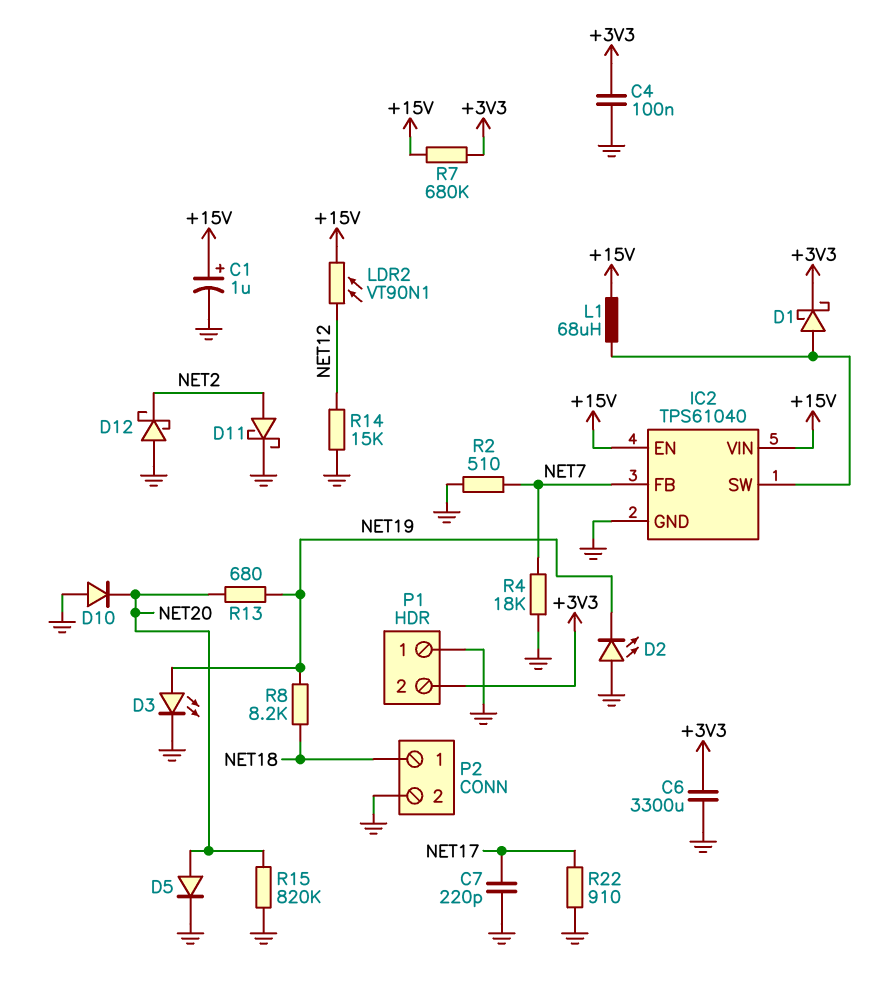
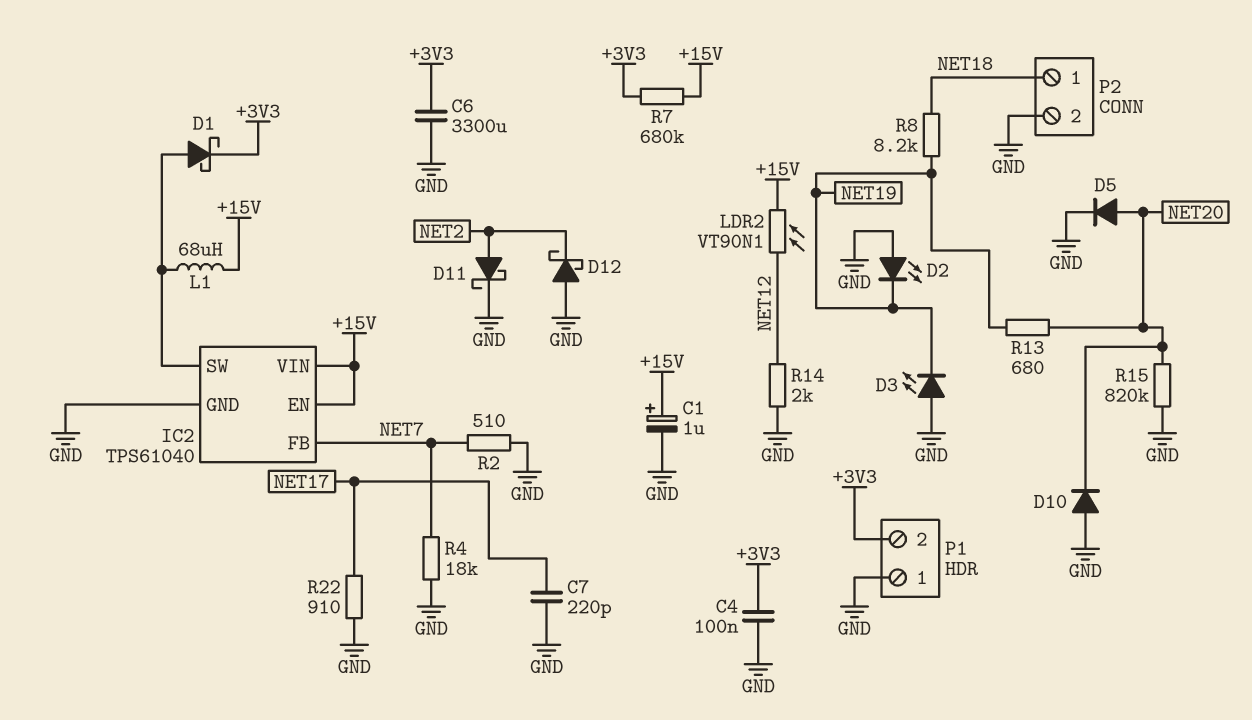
D3: LED (A NET19, K GND) -> LED (A GND, K NET19)
R14: 15k (GND, NET12) -> 2k (GND, NET12)

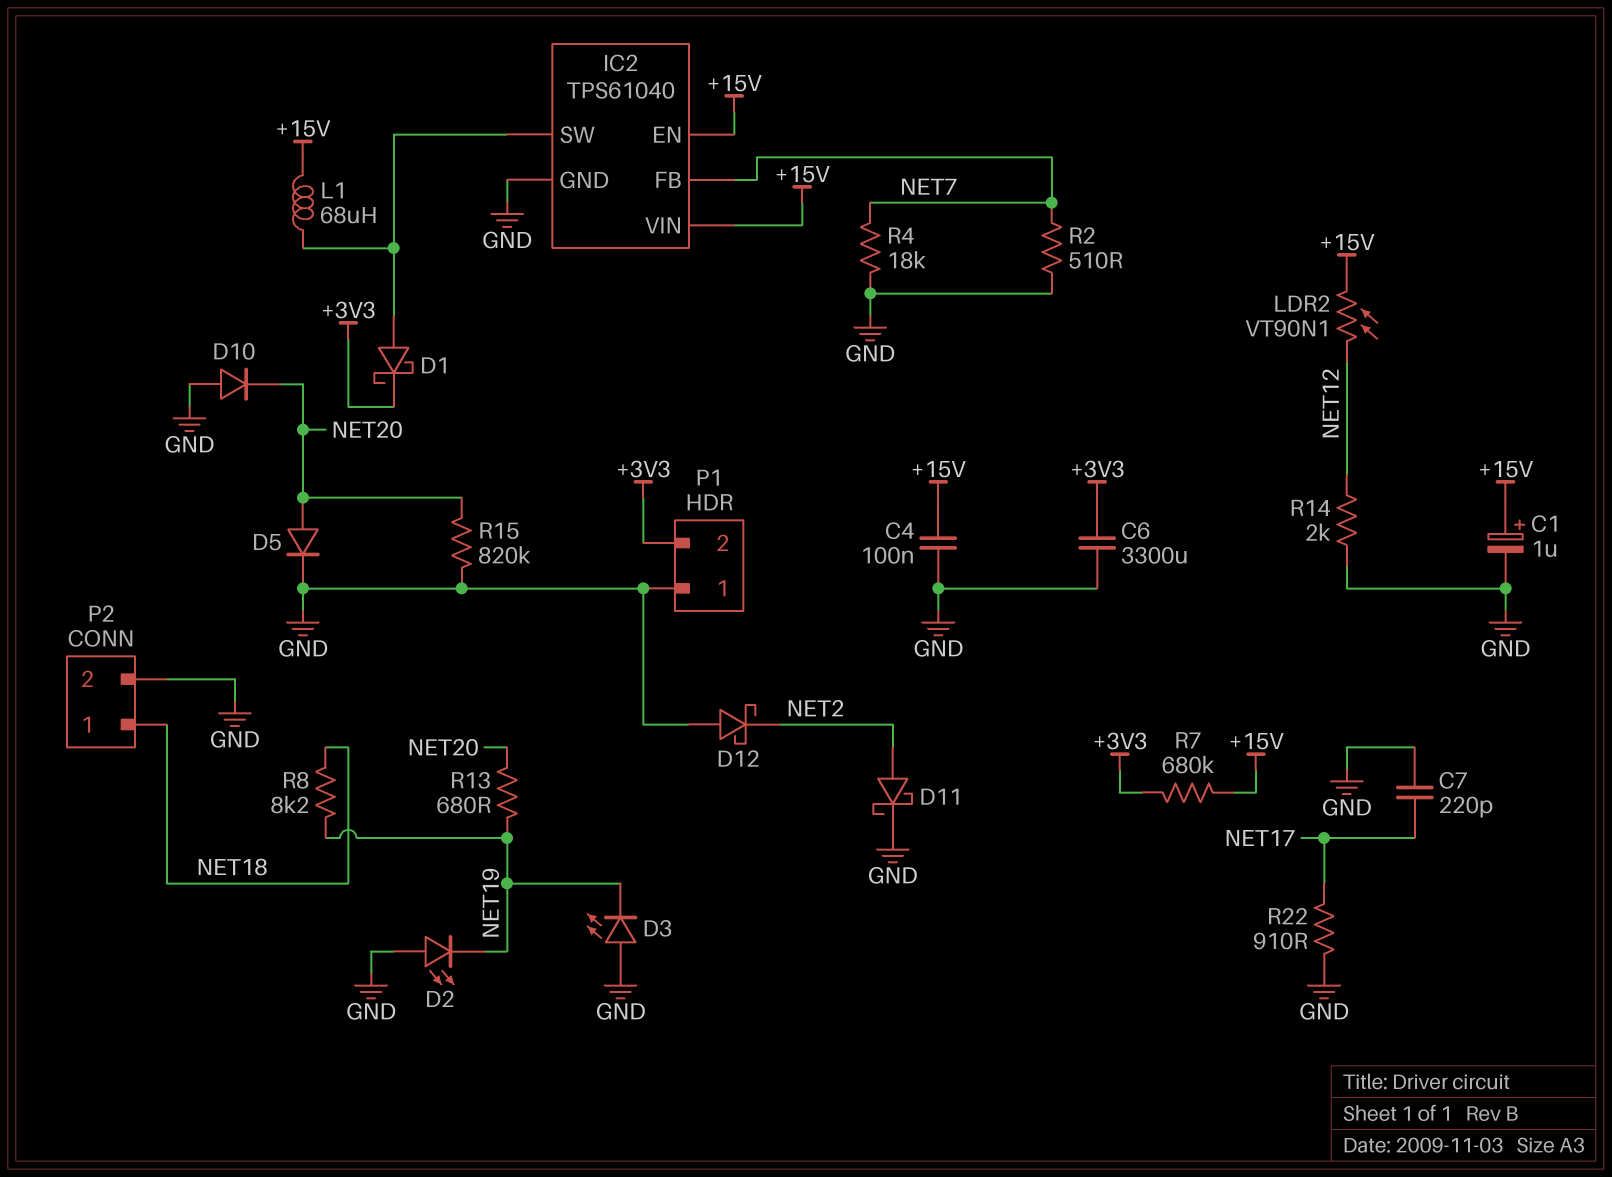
C4: 100nF (+3V3, GND) -> 100nF (+15V, GND)

